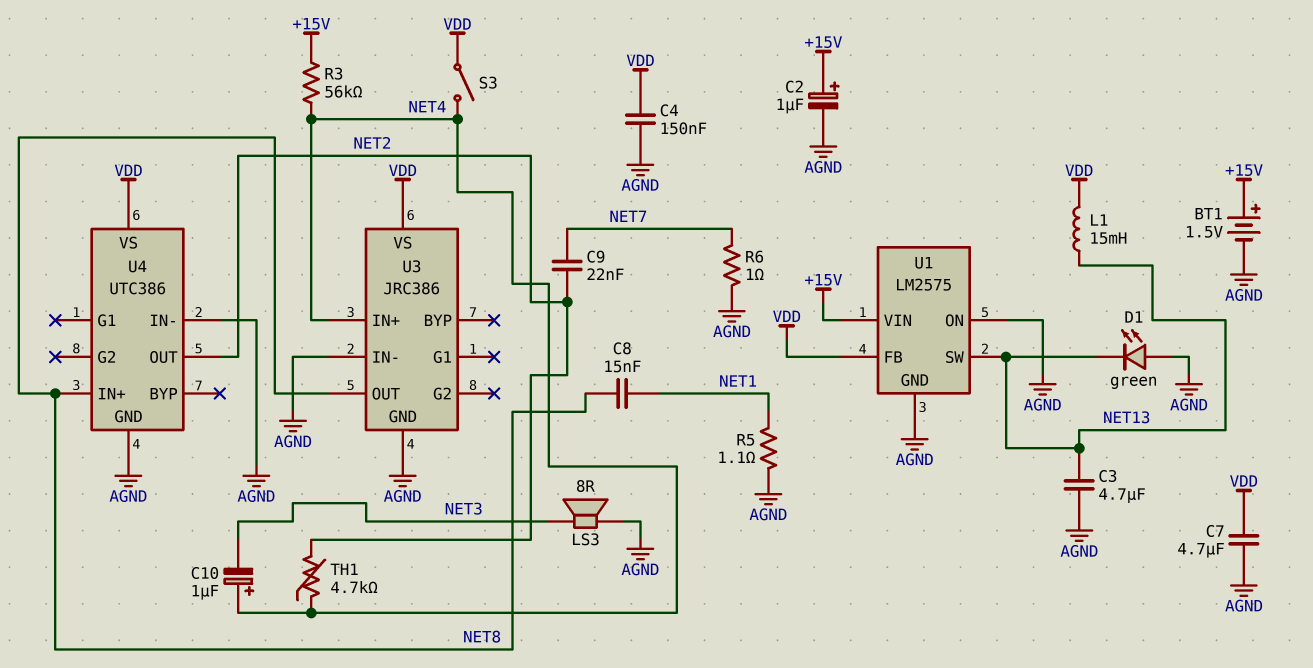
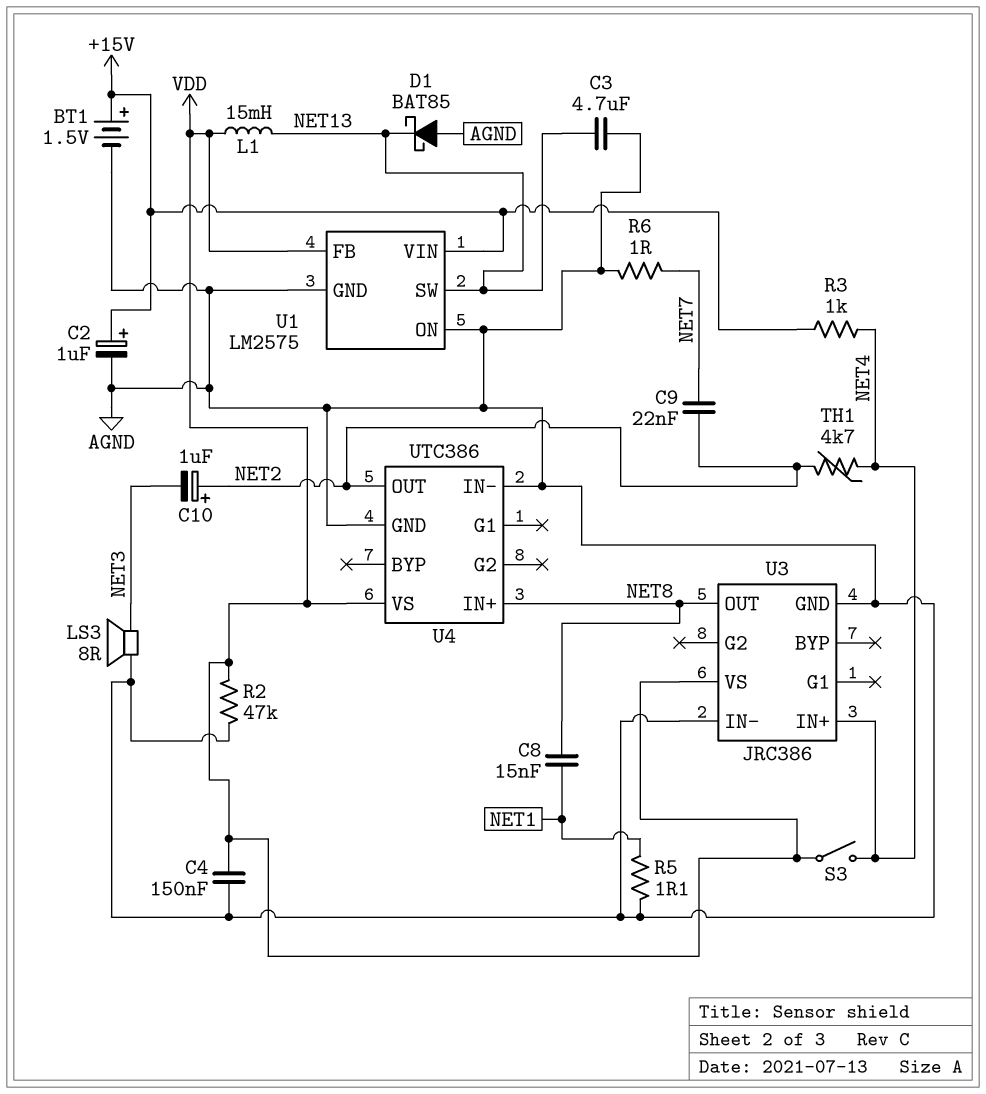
C7: 4.7uF (AGND, VDD) -> none
C10: 1uF (plus NET4, minus NET3) -> 1uF (plus NET2, minus NET3)
D1: LED green (A AGND, K NET13) -> schottky BAT85 (A AGND, K NET13)
R2: none -> 47k (AGND, VDD)
R3: 56k (+15V, NET4) -> 1k (+15V, NET4)

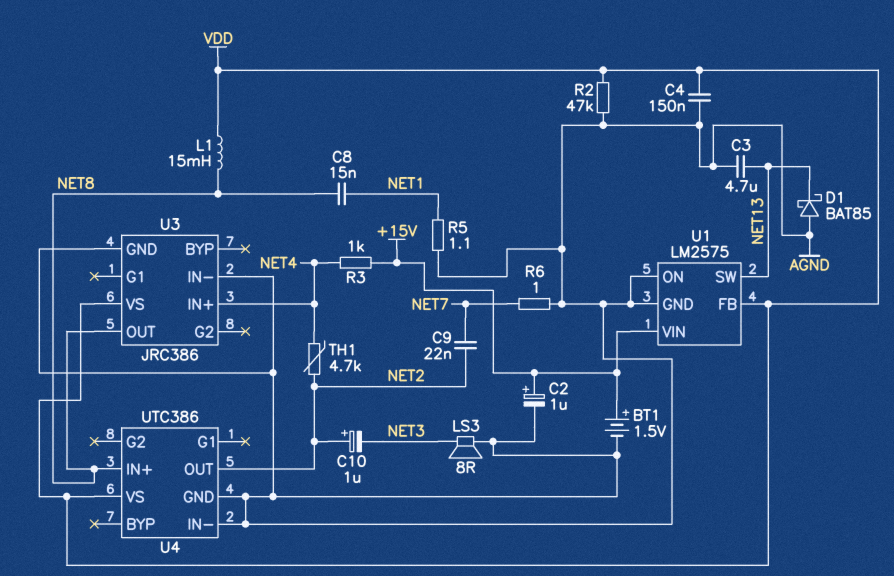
L1: 15mH (NET13, VDD) -> 15mH (NET8, VDD)
S3: switch (NET4, VDD) -> none

